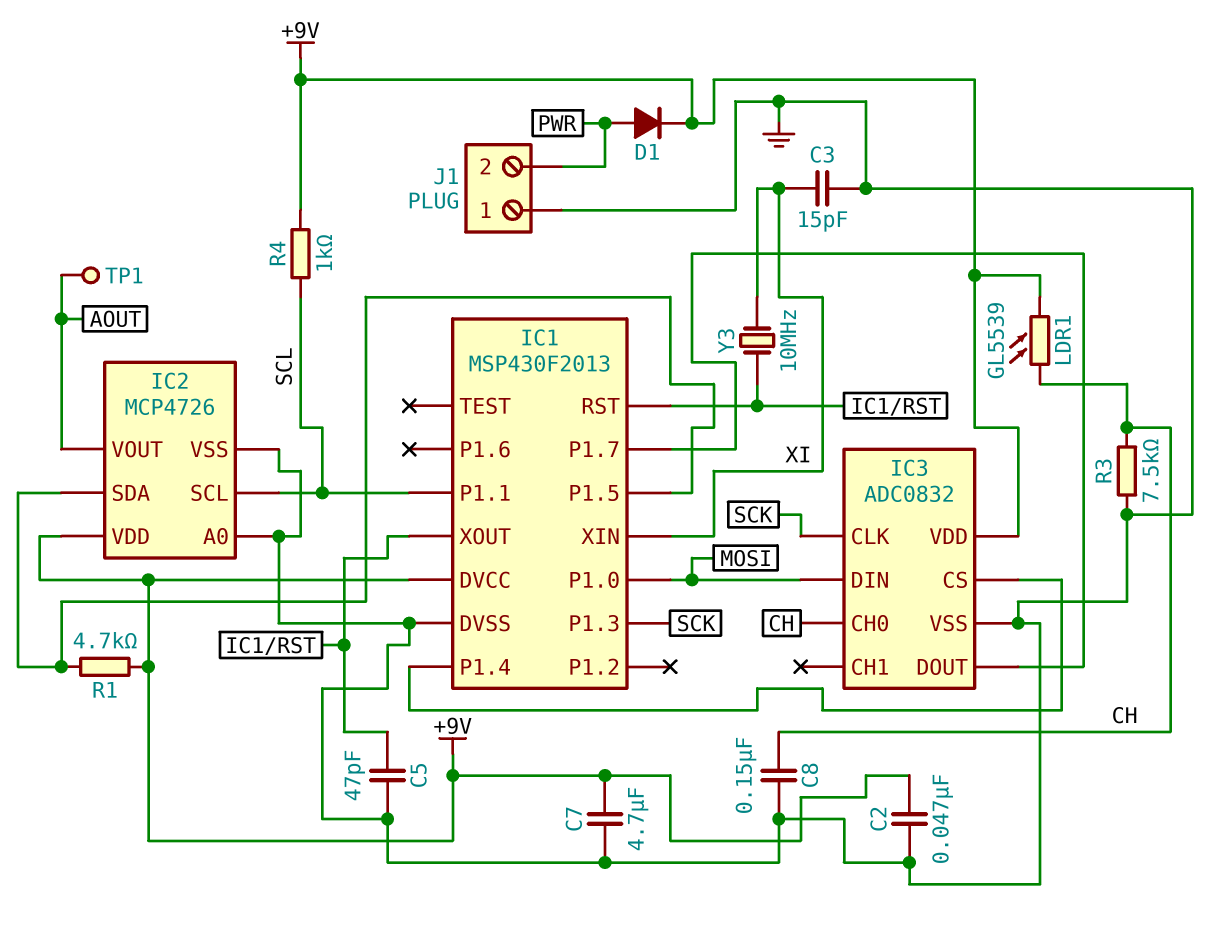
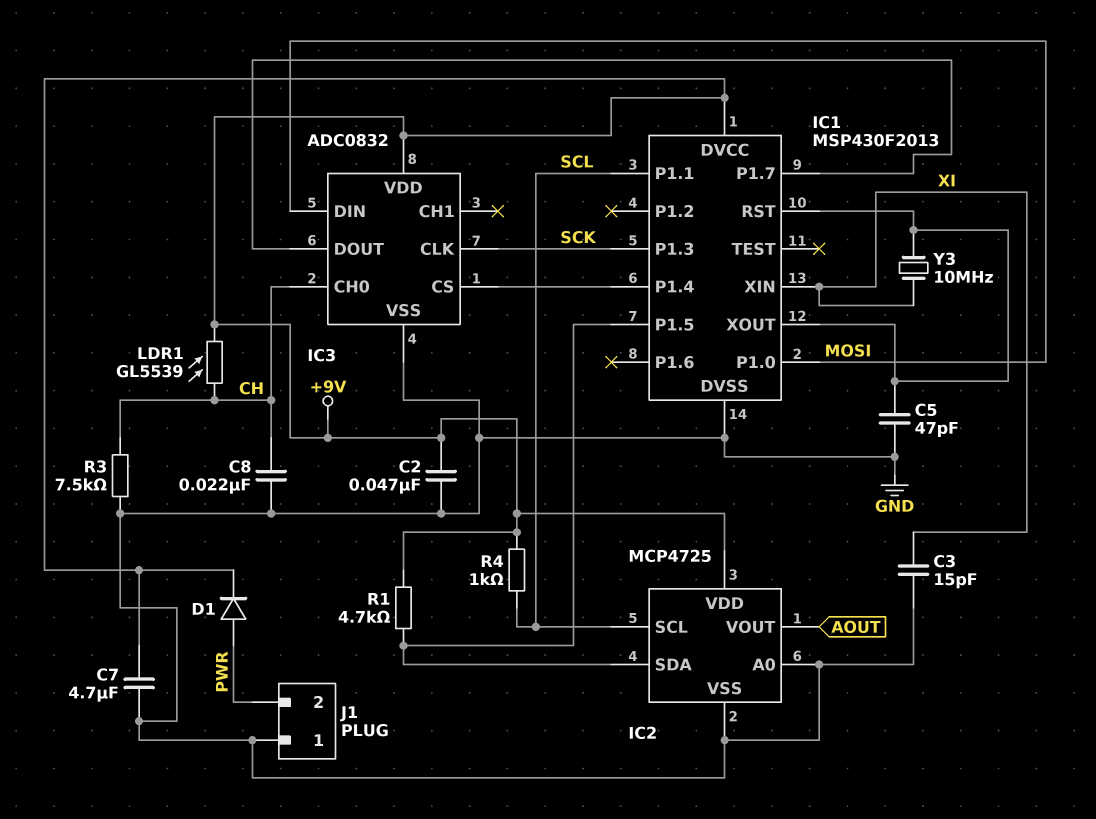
C8: 150nF (CH, GND) -> 22nF (CH, GND)
IC2: MCP4726 -> MCP4725
TP1: test point (AOUT) -> none

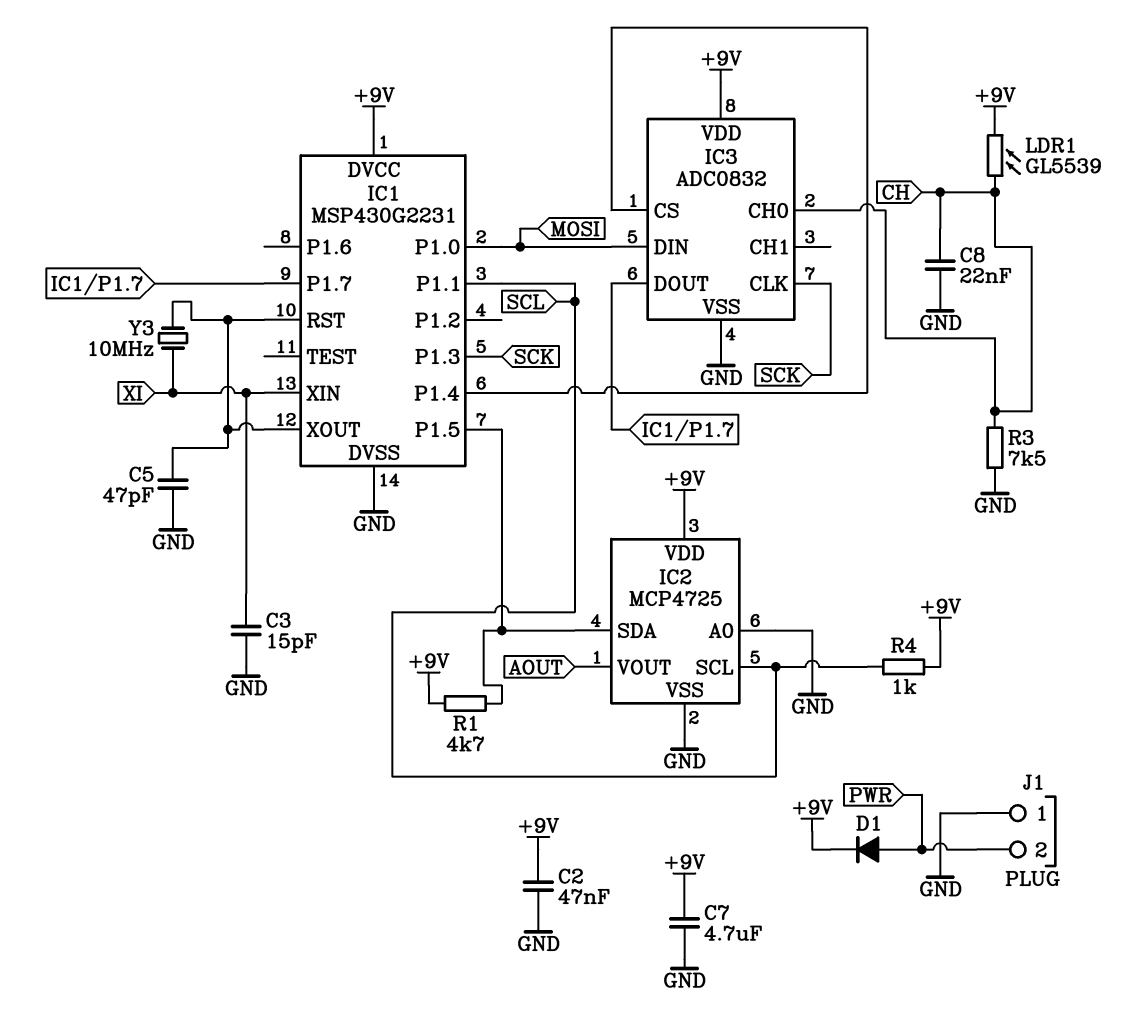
IC1: MSP430F2013 -> MSP430G2231

